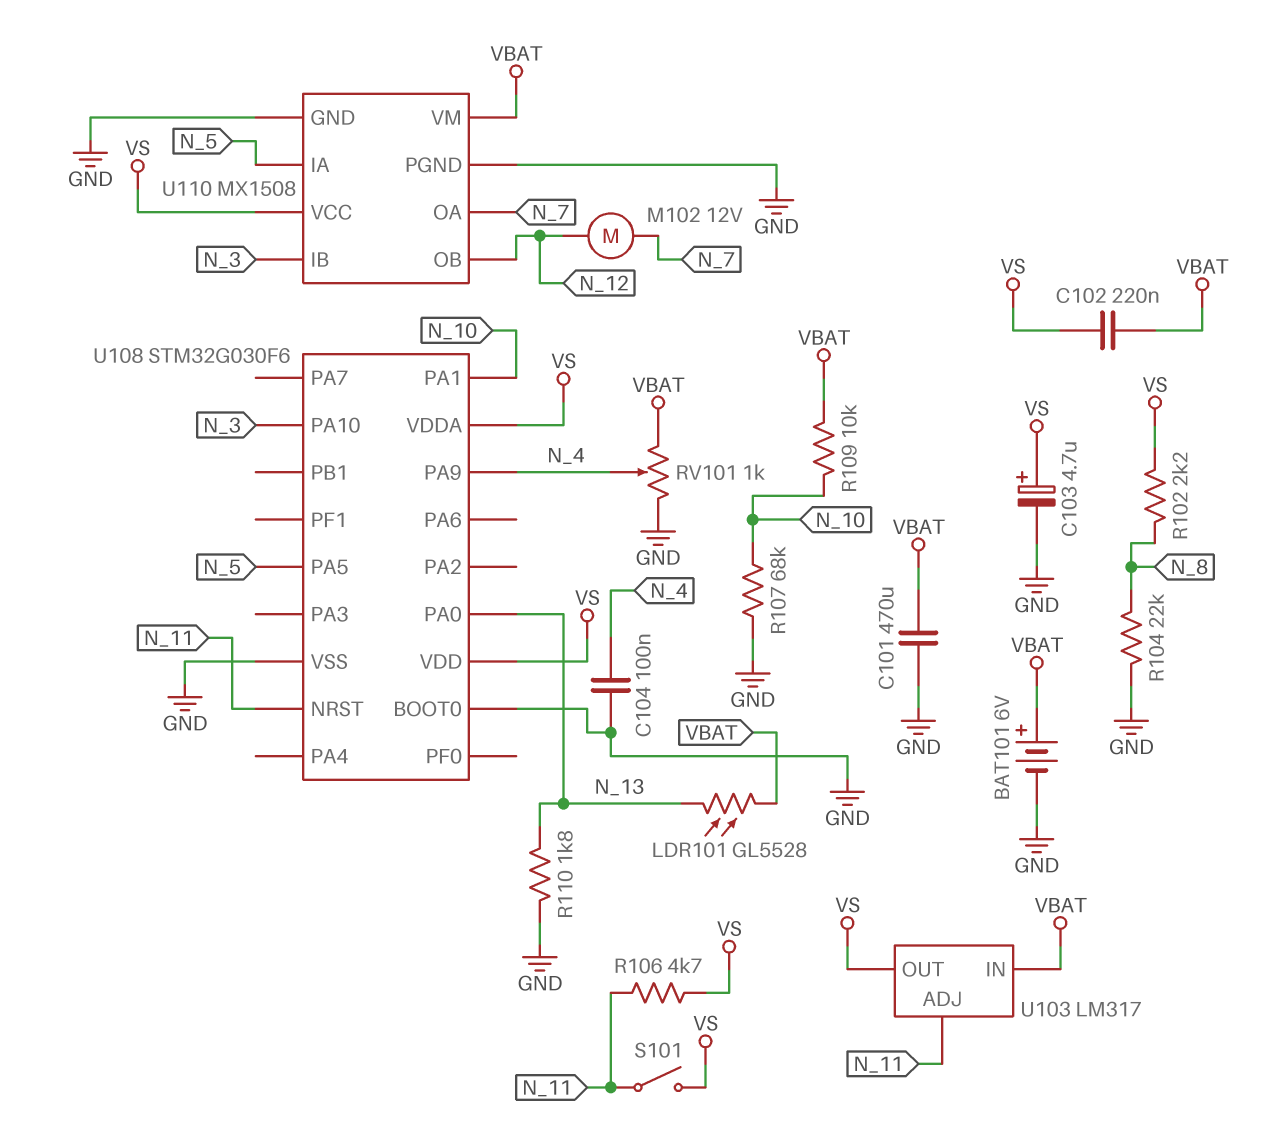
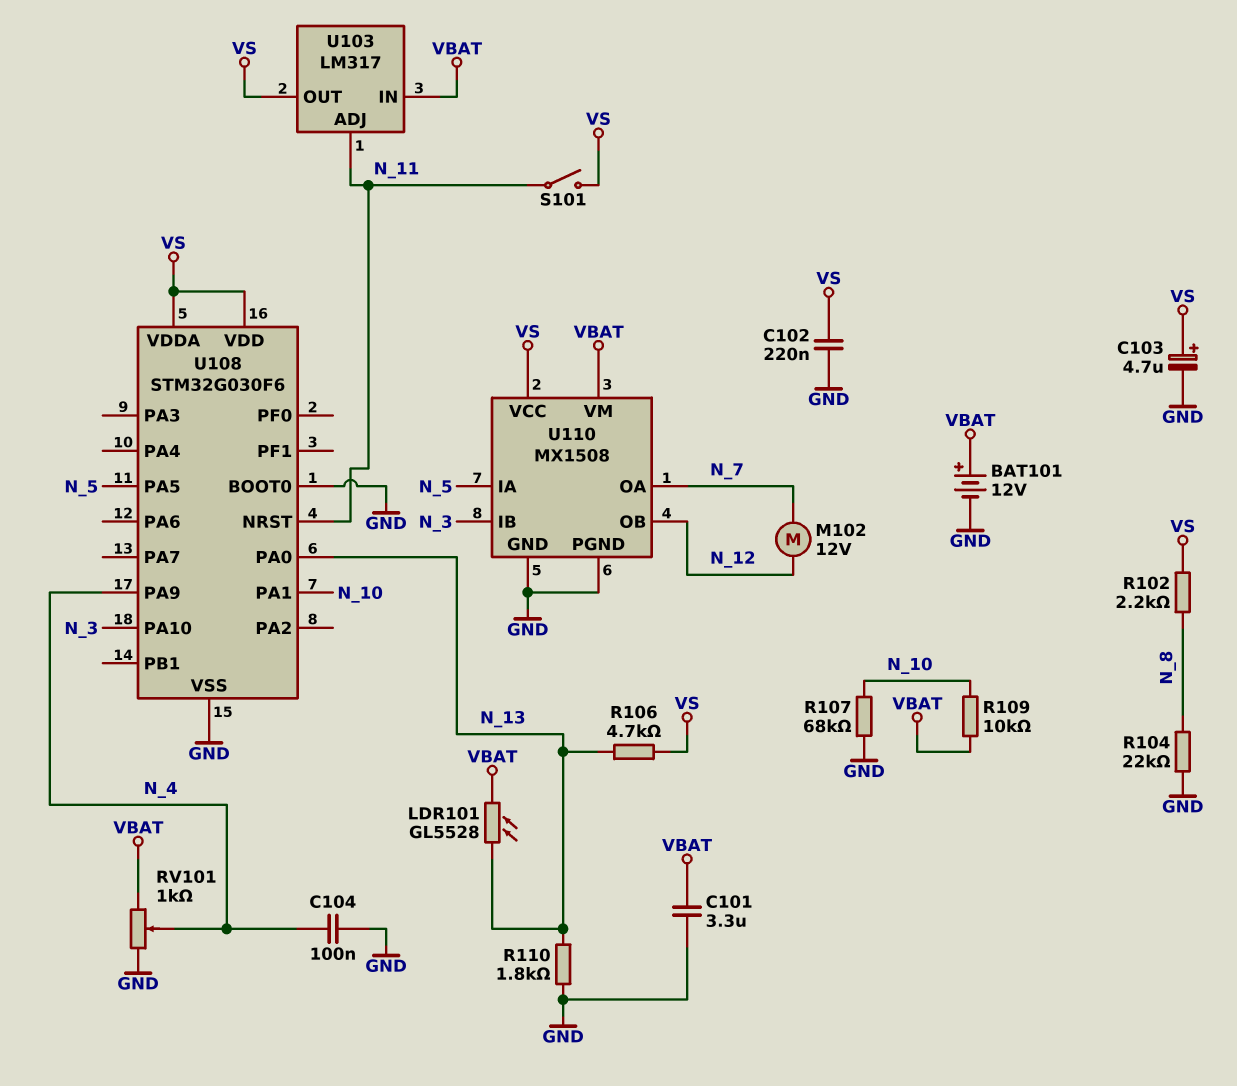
BAT101: 6V (plus VBAT, minus GND) -> 12V (plus VBAT, minus GND)
C101: 470uF (GND, VBAT) -> 3.3uF (GND, VBAT)
C102: 220nF (VBAT, VS) -> 220nF (GND, VS)
R106: 4.7k (N_11, VS) -> 4.7k (N_13, VS)

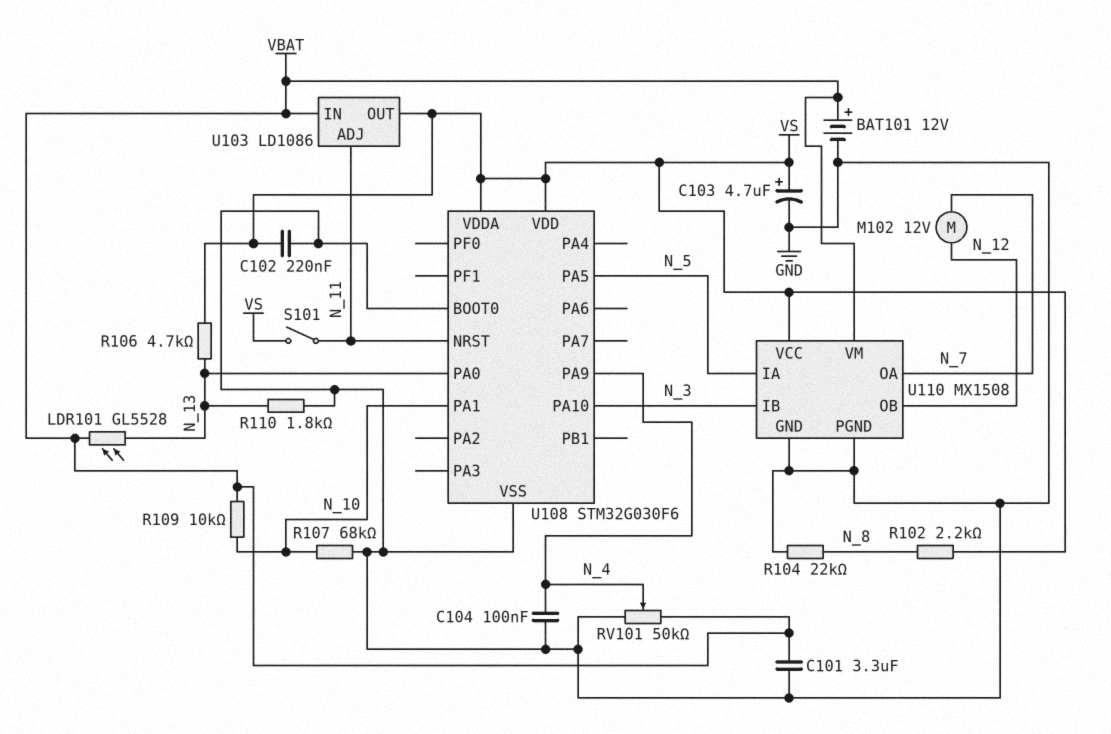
RV101: 1k (GND, VBAT, wiper N_4) -> 50k (GND, VBAT, wiper N_4)
U103: LM317 -> LD1086

